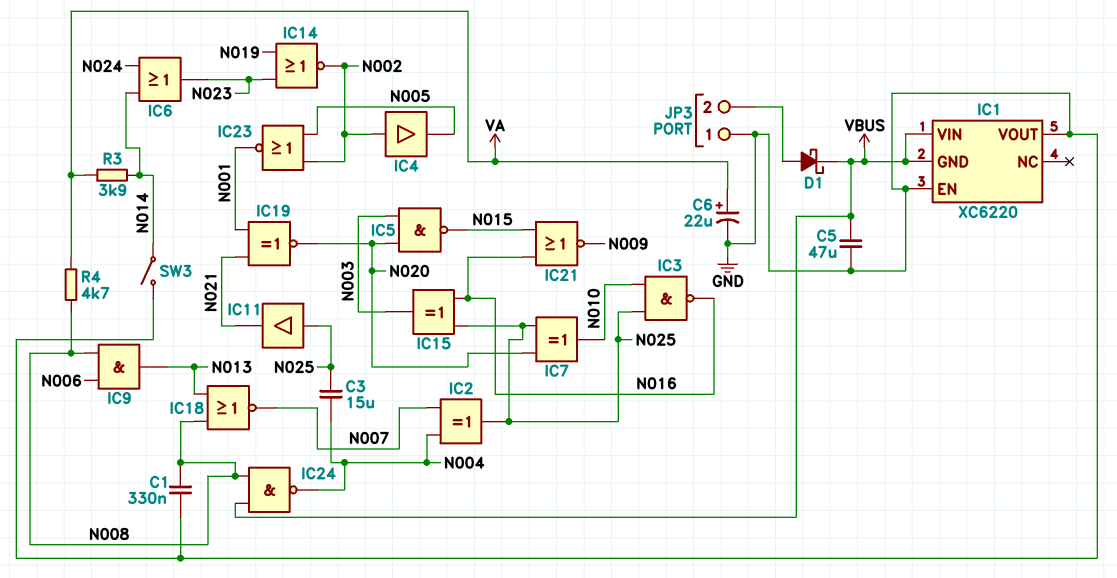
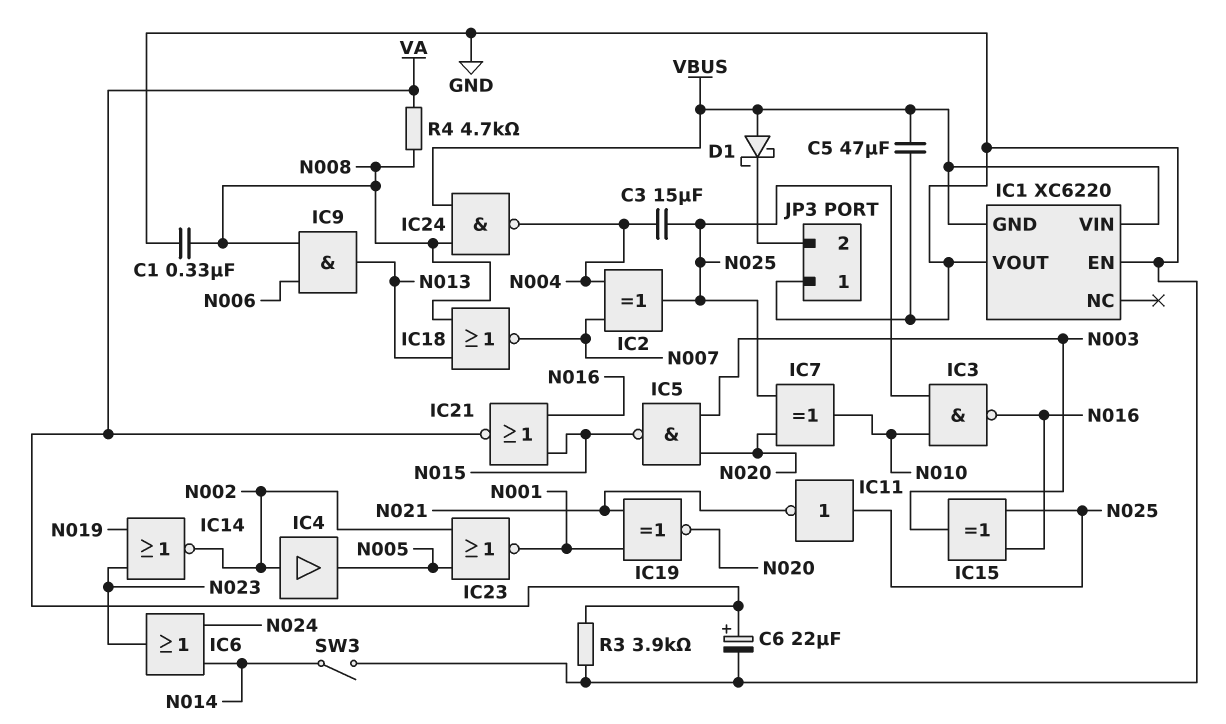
D1: schottky (A JP3/2, K VBUS) -> schottky (A VBUS, K JP3/2)
IC11: buffer (in N025, out N021) -> NOT (in N025, out N021)
IC21: NOR (in N015, in N016, out N009) -> NOR (in N015, in N016, out VA)
R3: 3.9k (N014, VA) -> 3.9k (GND, VA)

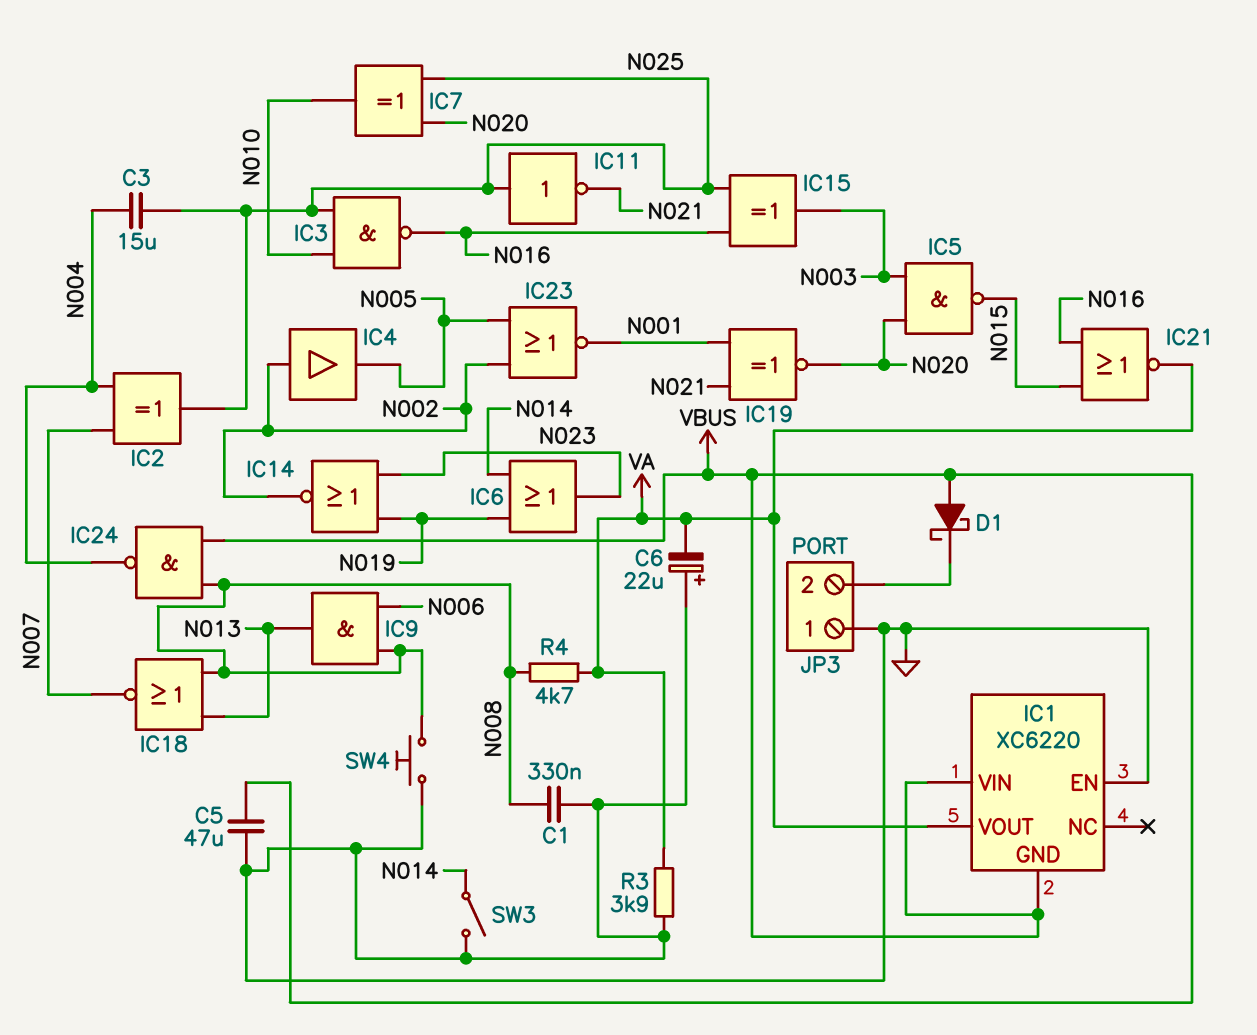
C6: 22uF (plus VA, minus GND) -> 22uF (plus GND, minus VA)
IC1 pin VOUT: GND -> VA
IC6: OR (in N014, in N024, out N023) -> OR (in N014, in N019, out N023)
SW4: none -> button (GND, N008)

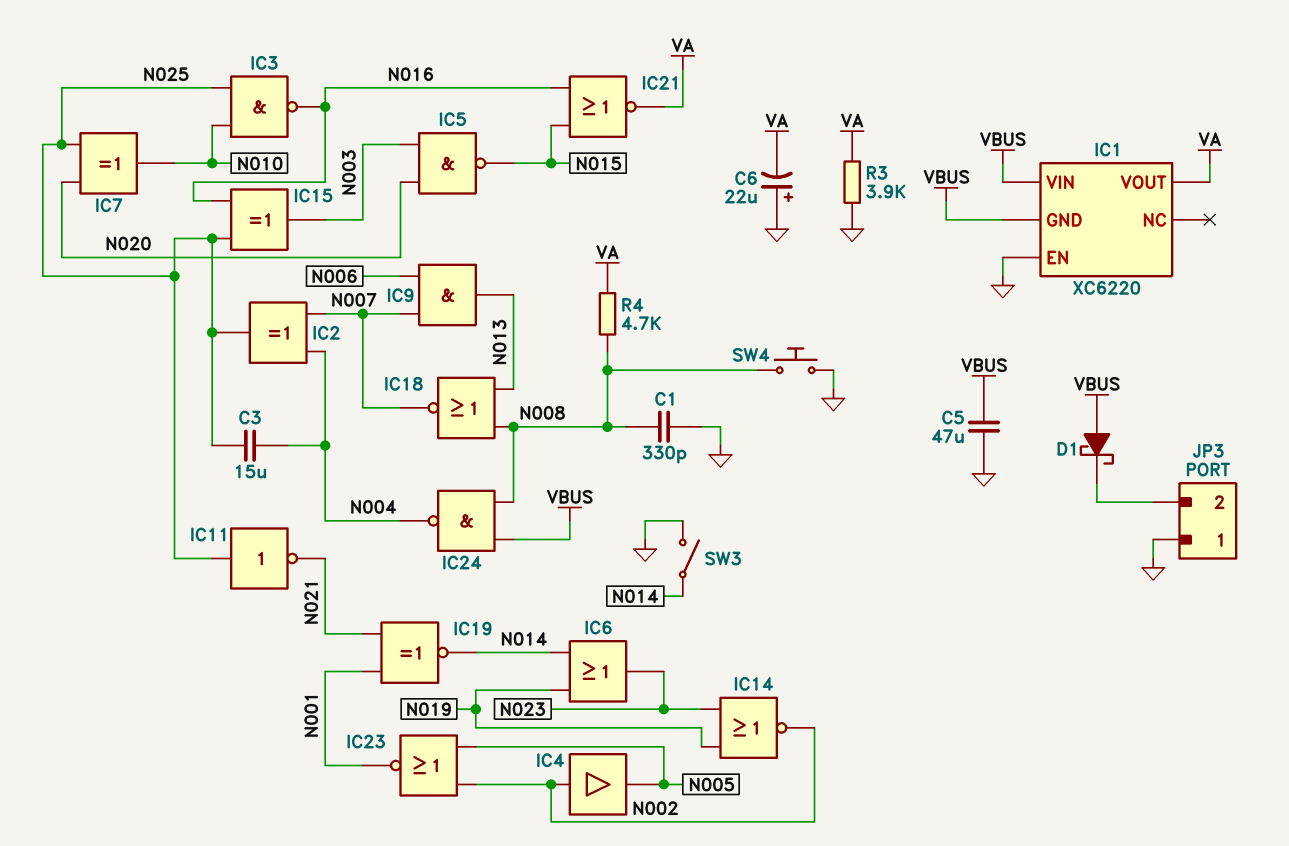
C1: 330nF (GND, N008) -> 330pF (GND, N008)
IC9: AND (in N006, in N008, out N013) -> AND (in N006, in N007, out N013)
IC19: XNOR (in N001, in N021, out N020) -> XNOR (in N001, in N021, out N014)

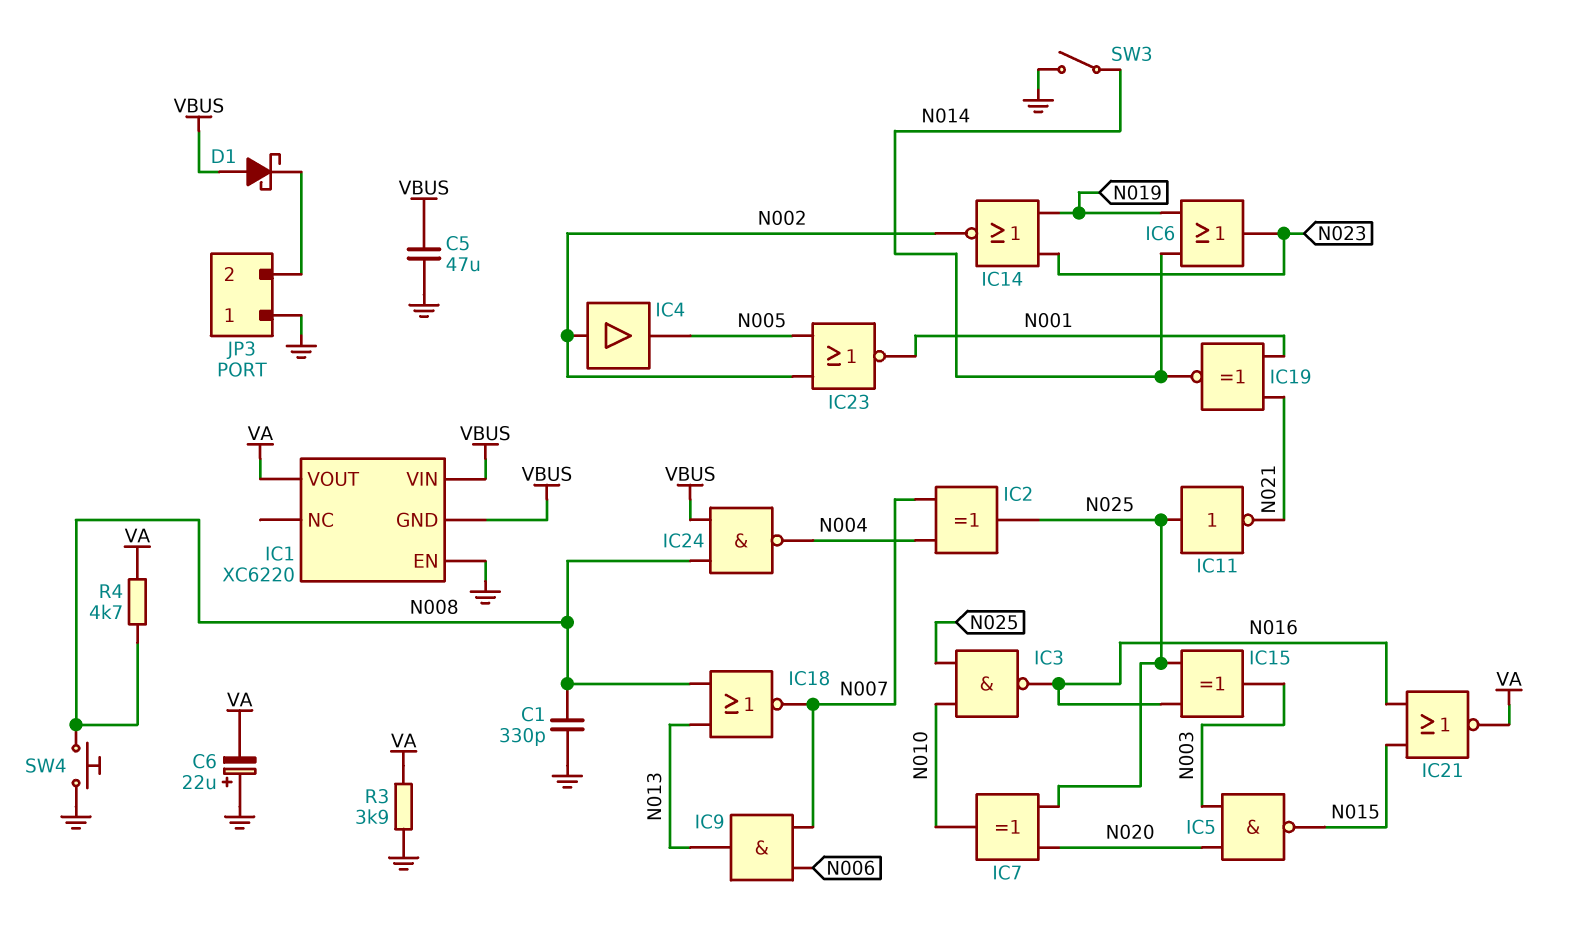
C3: 15uF (N004, N025) -> none

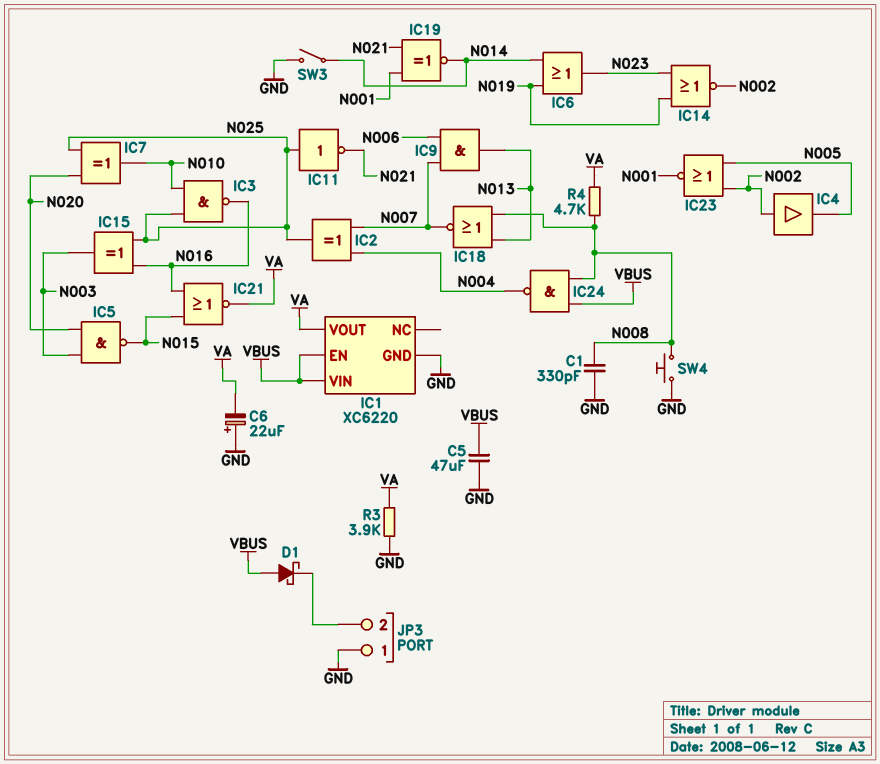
IC1 pin EN: GND -> VBUS
IC1 pin GND: VBUS -> GND

